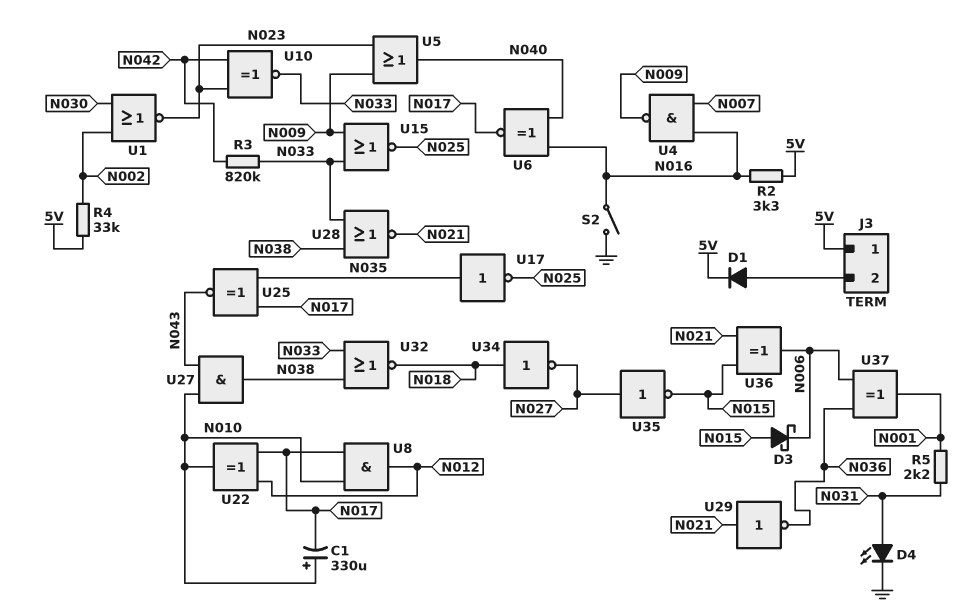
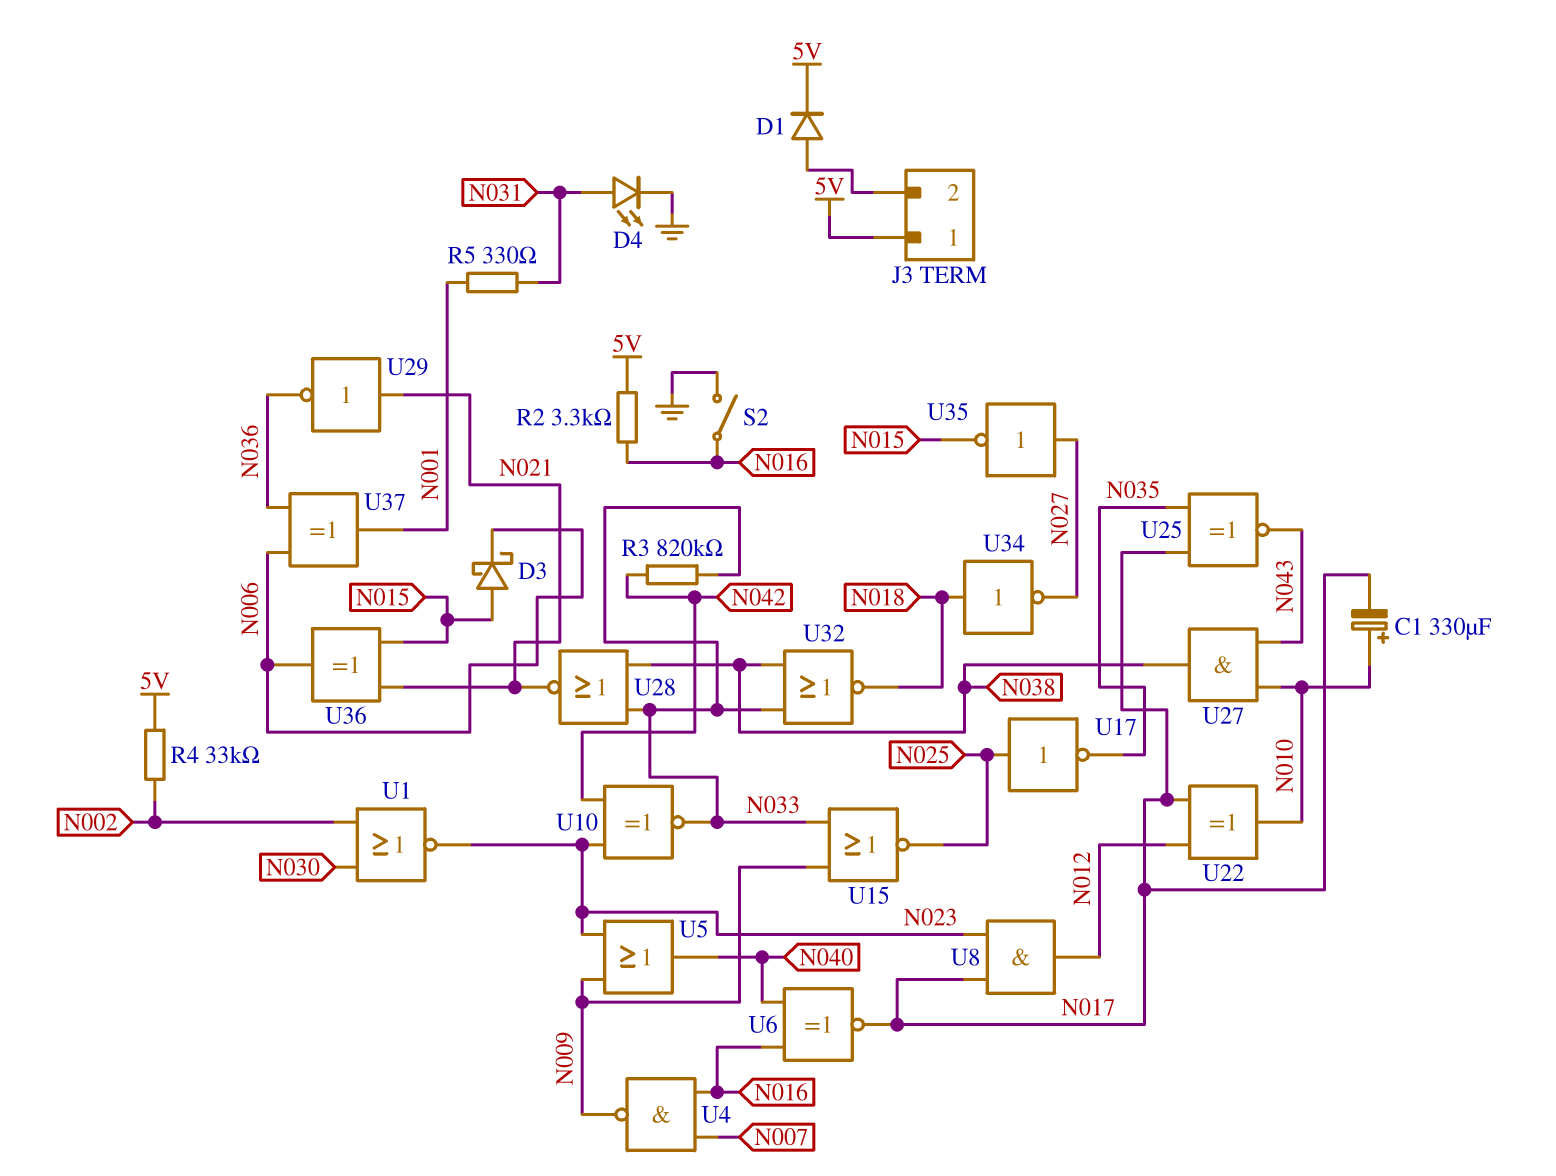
R5: 2.2k (N001, N031) -> 330 (N001, N031)
U8: AND (in N010, in N017, out N012) -> AND (in N017, in N023, out N012)
U17: NOT (in N035, out N025) -> NOT (in N025, out N035)

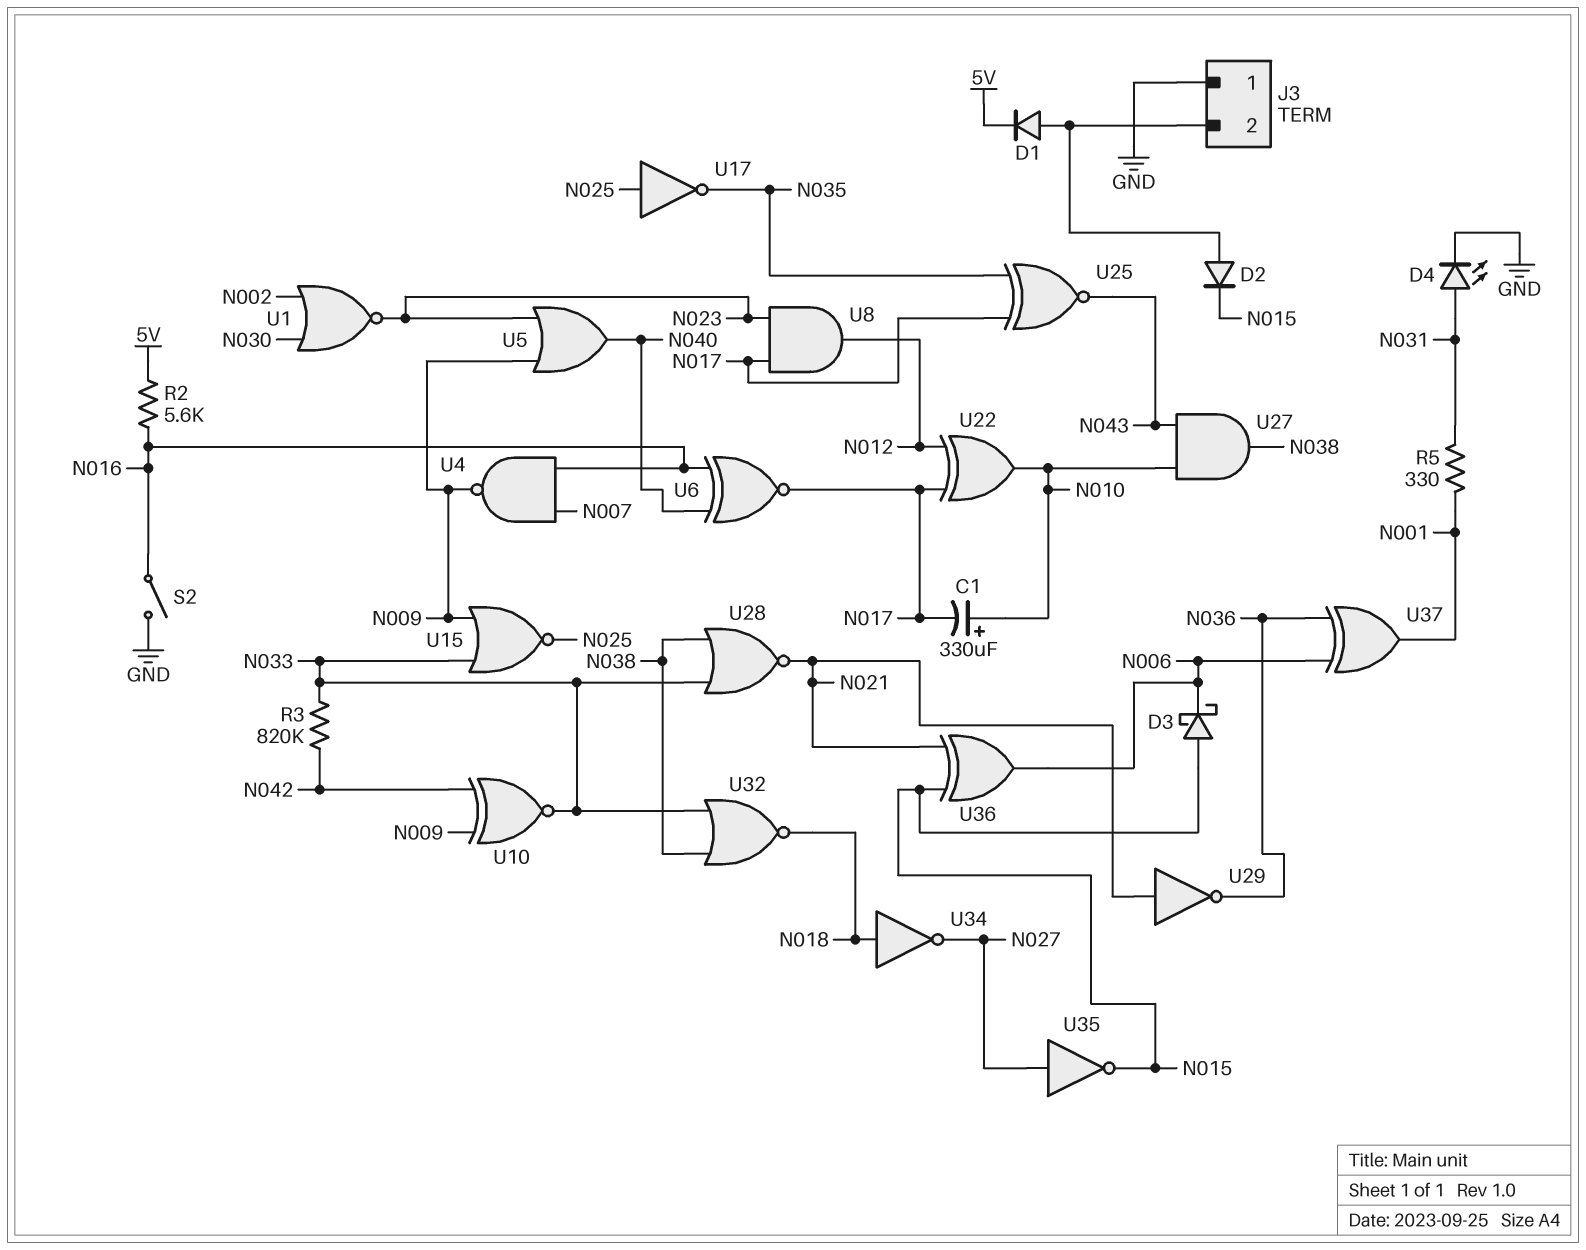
D2: none -> diode (A J3/2, K N015)
J3 pin 1: 5V -> GND
R2: 3.3k (5V, N016) -> 5.6k (5V, N016)
R4: 33k (5V, N002) -> none
U10: XNOR (in N023, in N042, out N033) -> XNOR (in N009, in N042, out N033)

